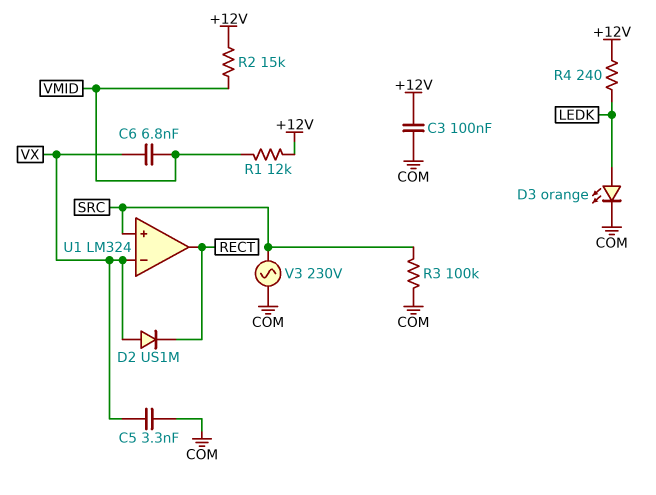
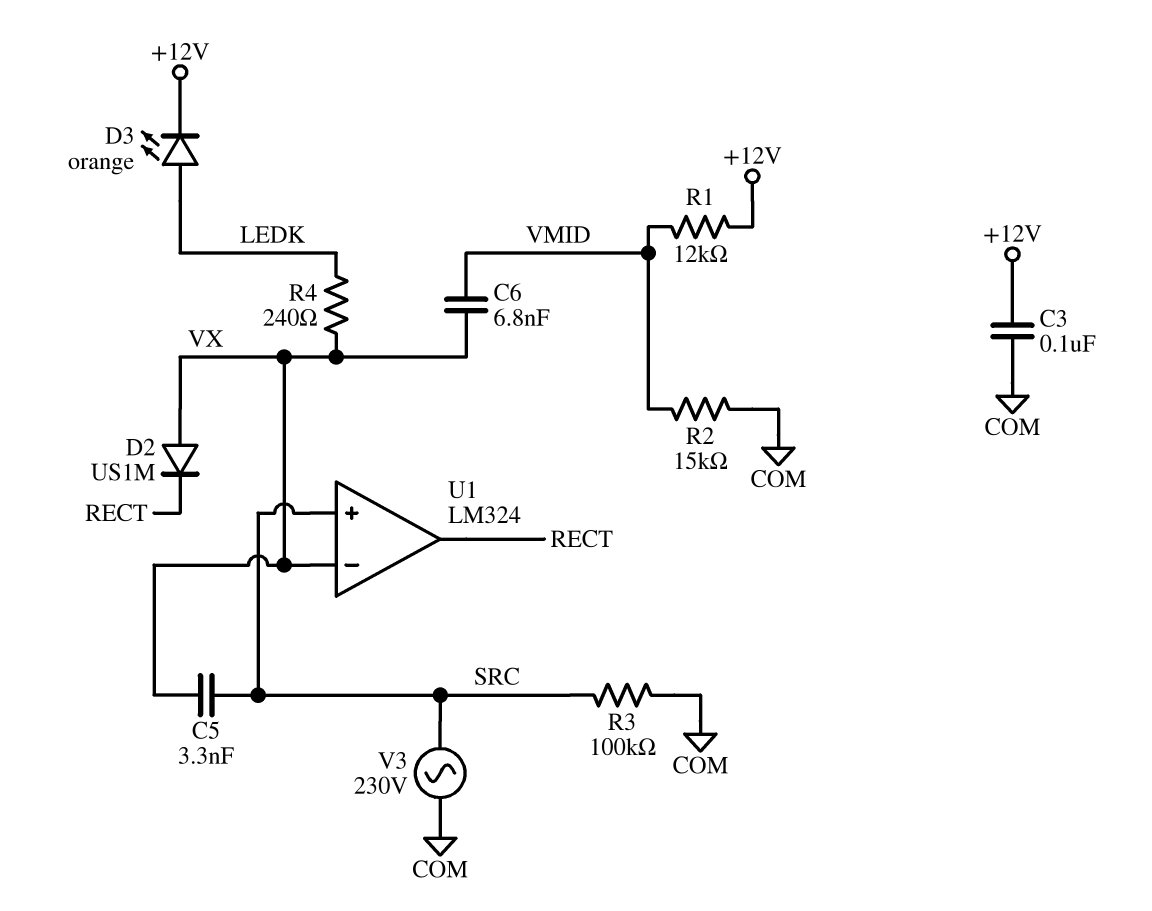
C5: 3.3nF (COM, VX) -> 3.3nF (SRC, VX)
D3: LED orange (A LEDK, K COM) -> LED orange (A LEDK, K +12V)
R2: 15k (+12V, VMID) -> 15k (COM, VMID)
R4: 240 (+12V, LEDK) -> 240 (LEDK, VX)

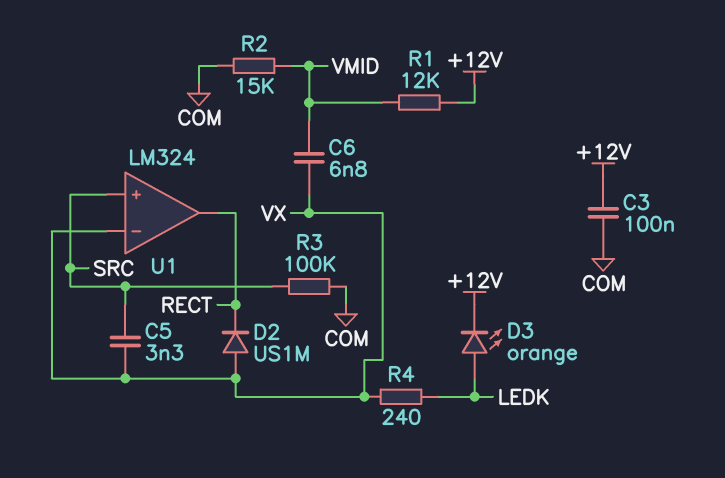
V3: AC 230V (COM, SRC) -> none

